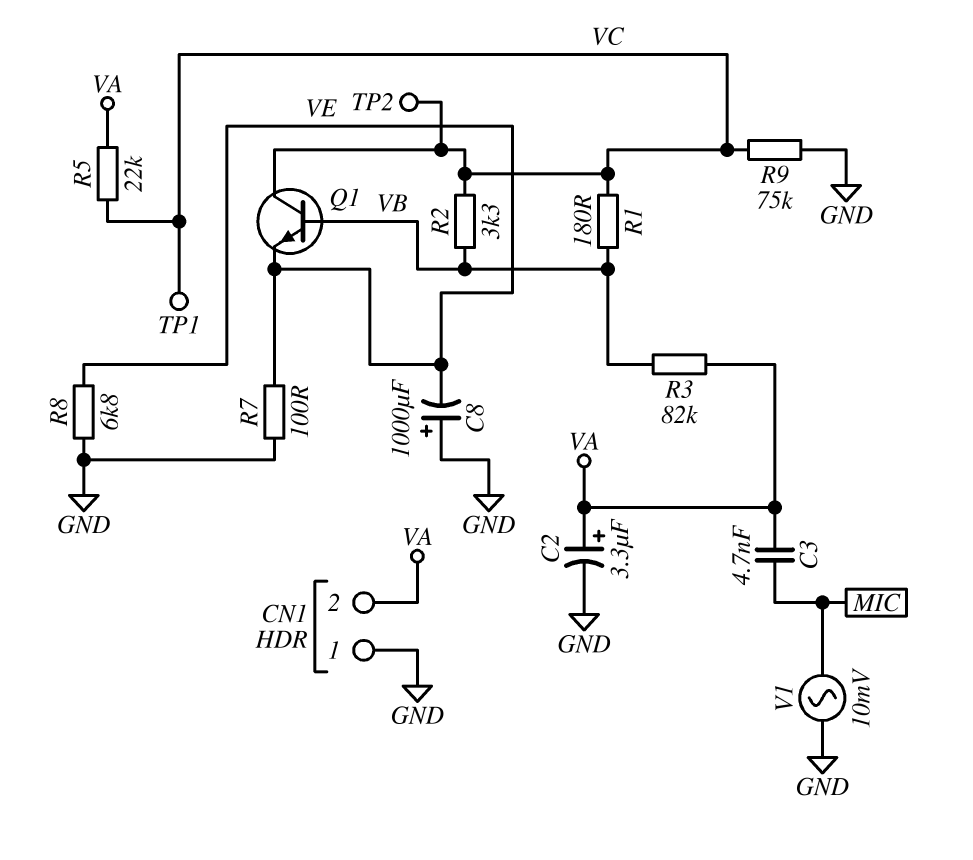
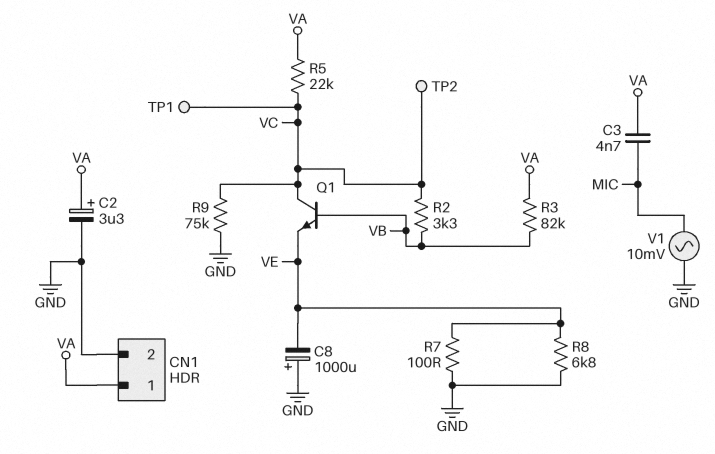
CN1 pin 1: GND -> VA
CN1 pin 2: VA -> GND
R1: 180 (VB, VC) -> none

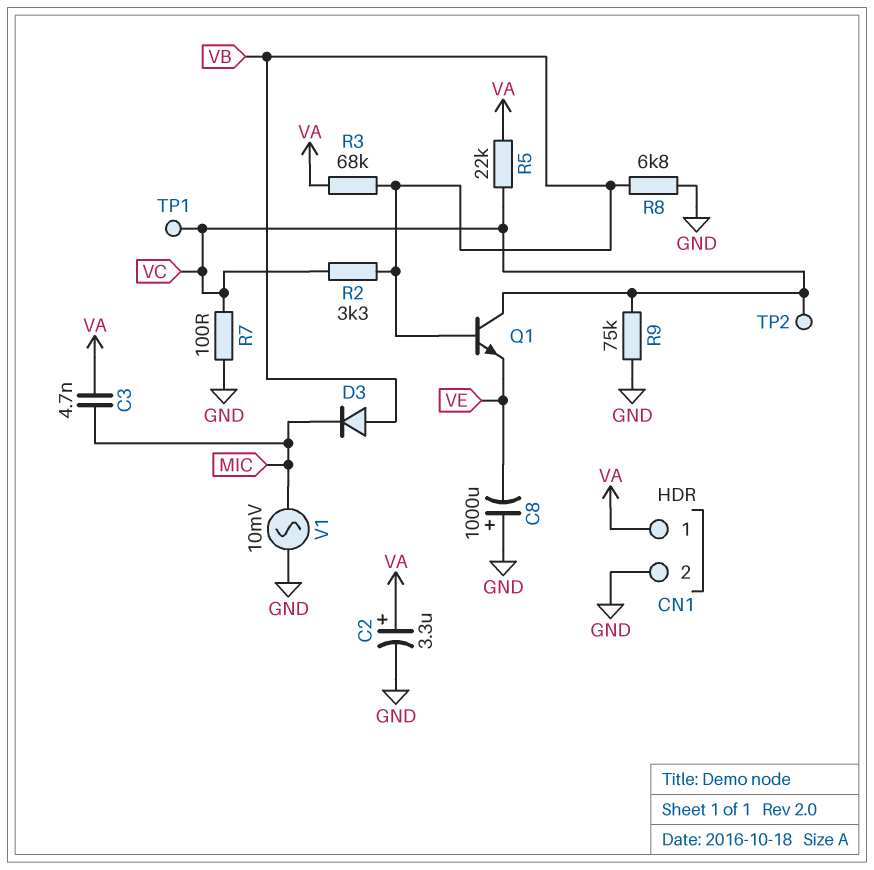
D3: none -> diode (A VB, K MIC)
R3: 82k (VA, VB) -> 68k (VA, VB)
R7: 100 (GND, VE) -> 100 (GND, VC)
R8: 6.8k (GND, VE) -> 6.8k (GND, VB)

